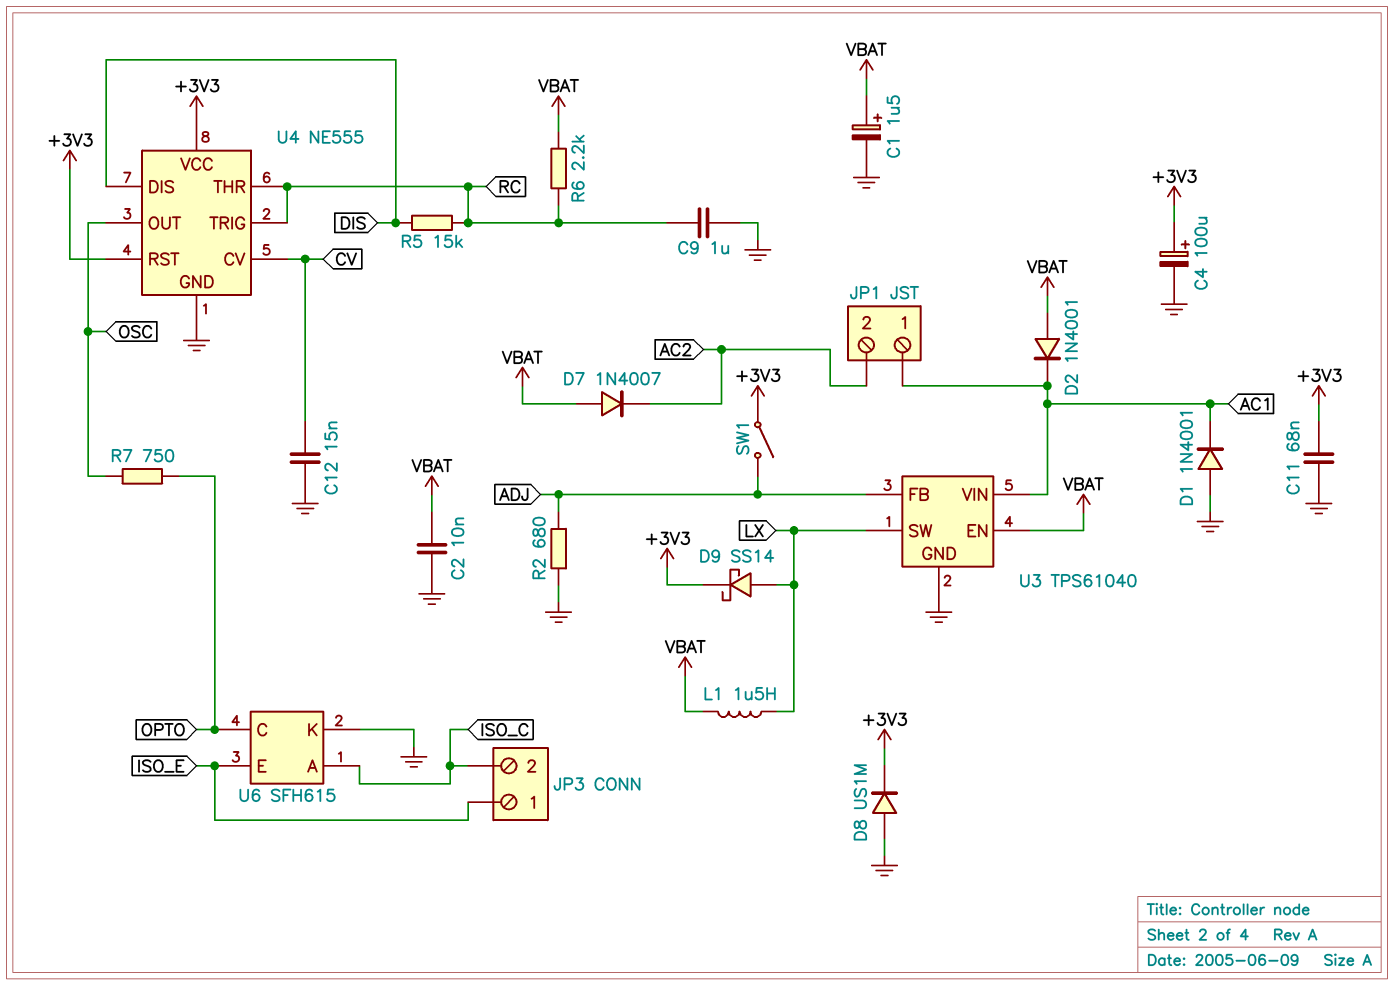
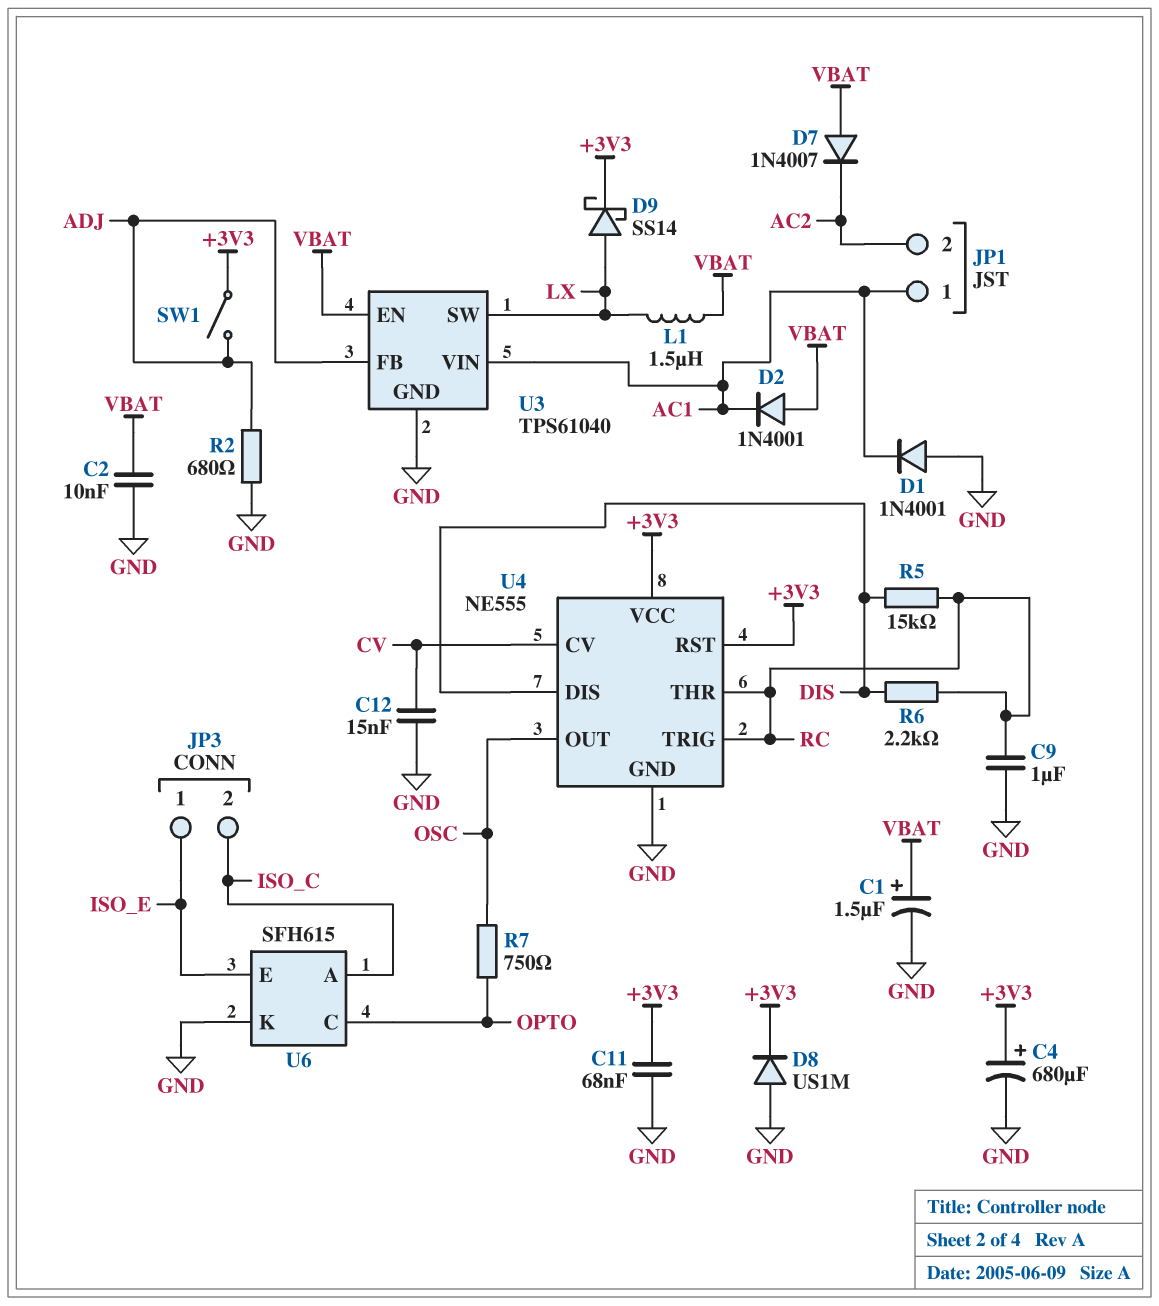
C4: 100uF (plus +3V3, minus GND) -> 680uF (plus +3V3, minus GND)
R6: 2.2k (RC, VBAT) -> 2.2k (DIS, RC)

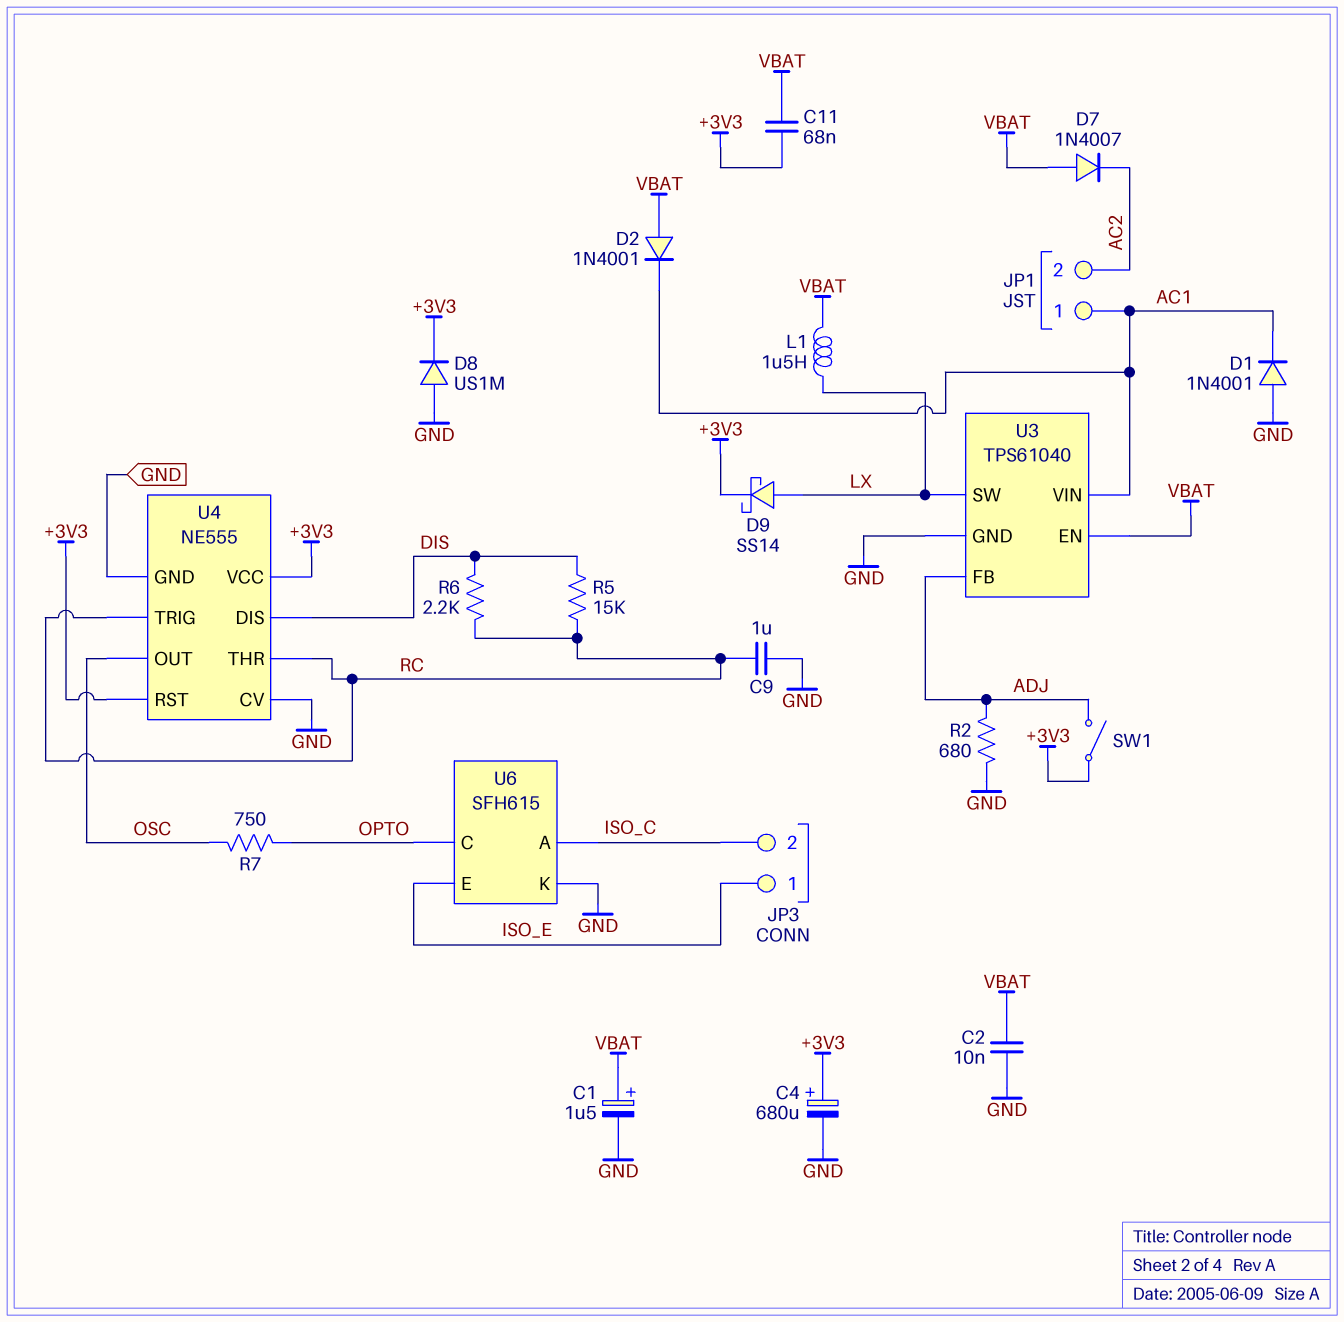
C11: 68nF (+3V3, GND) -> 68nF (+3V3, VBAT)
C12: 15nF (CV, GND) -> none
U4 pin CV: CV -> GND

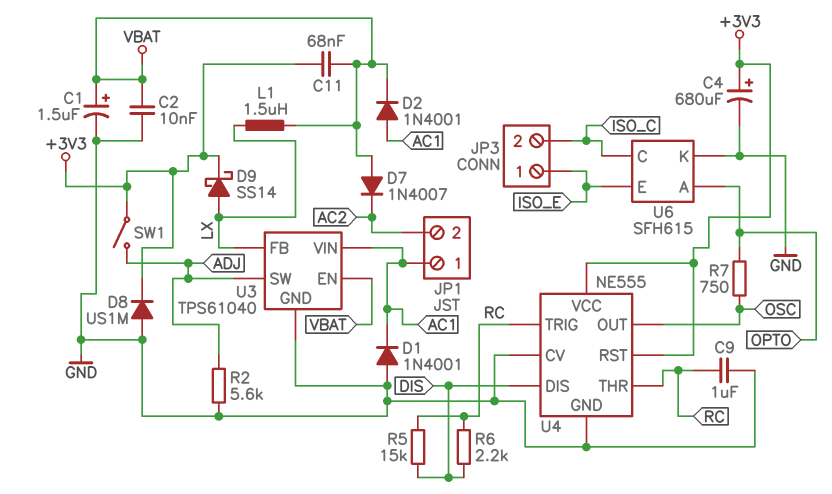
D2: diode 1N4001 (A VBAT, K AC1) -> diode 1N4001 (A AC1, K VBAT)
R2: 680 (ADJ, GND) -> 5.6k (ADJ, GND)
U3 pin FB: ADJ -> LX
U3 pin SW: LX -> ADJ
U6 pin A: ISO_C -> OPTO
U6 pin C: OPTO -> ISO_C

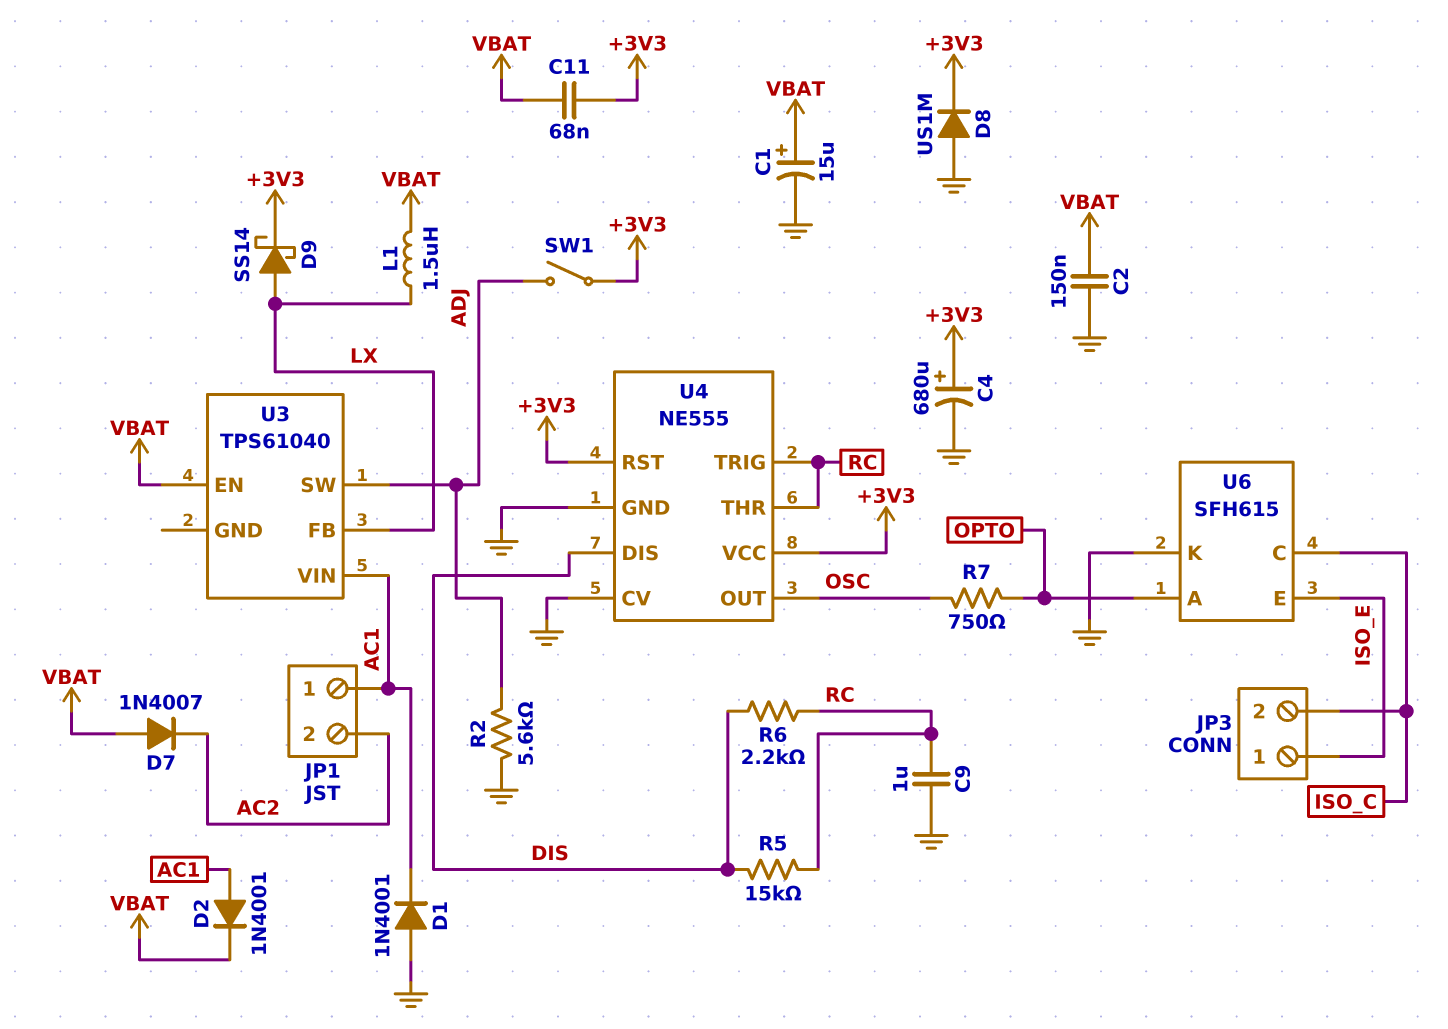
C1: 1.5uF (plus VBAT, minus GND) -> 15uF (plus VBAT, minus GND)
C2: 10nF (GND, VBAT) -> 150nF (GND, VBAT)
U3 pin GND: GND -> none

